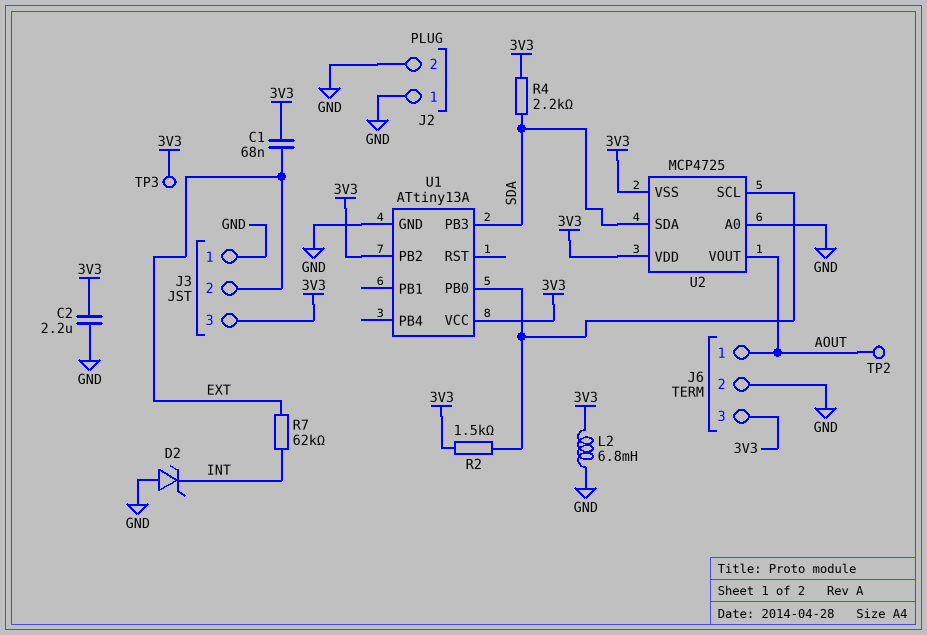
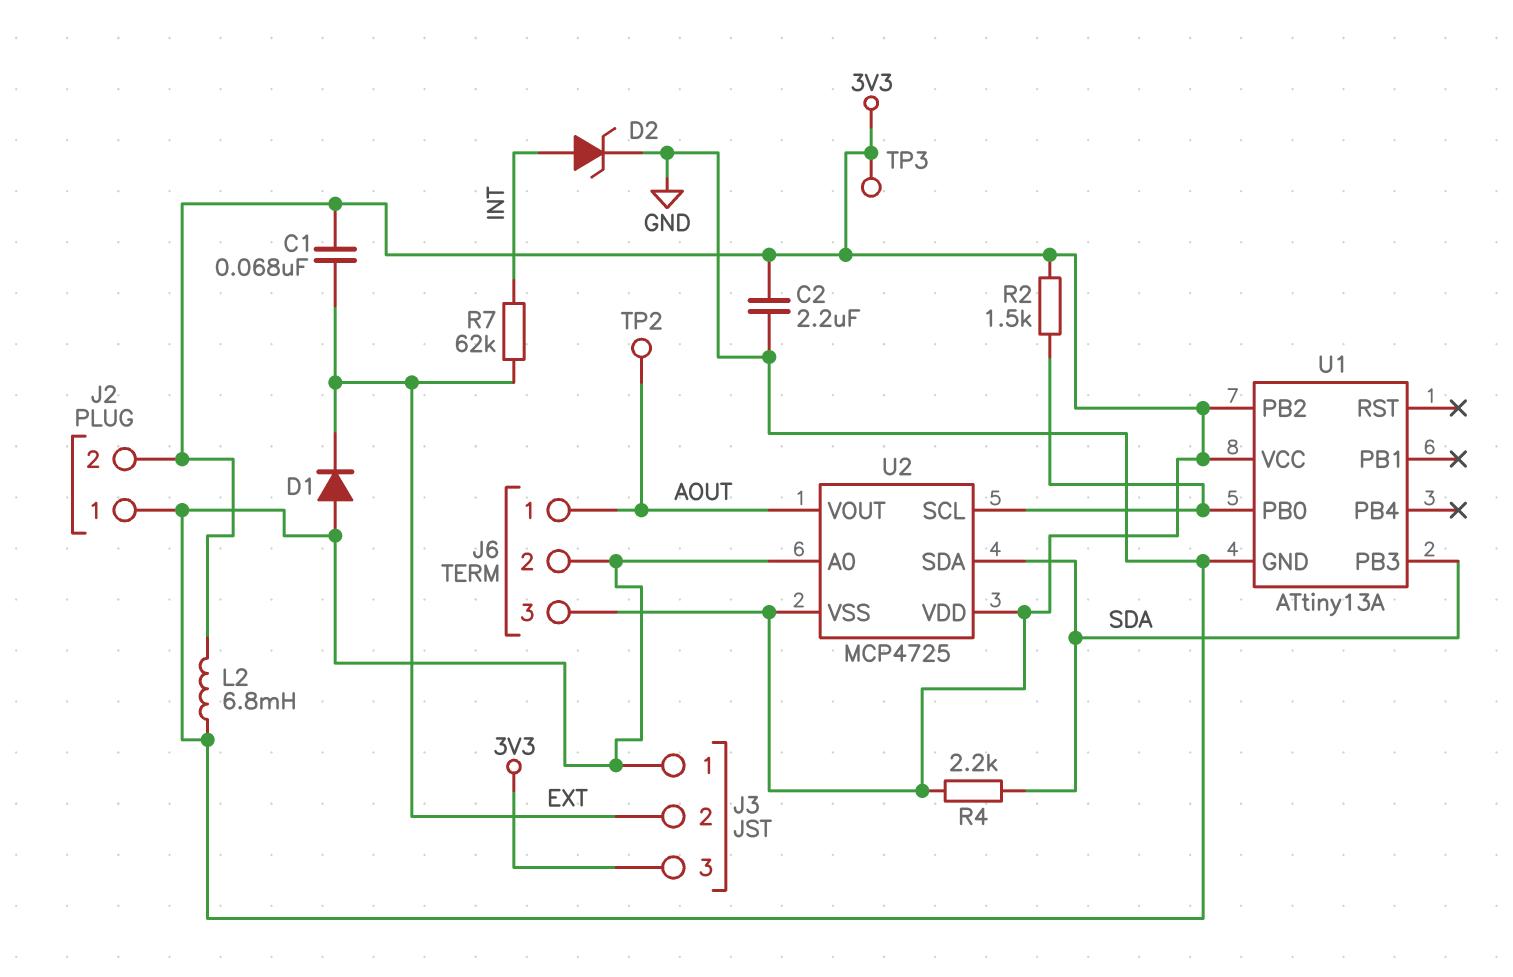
D1: none -> diode (A GND, K EXT)
D2: zener (A GND, K INT) -> zener (A INT, K GND)
J2 pin 2: GND -> 3V3

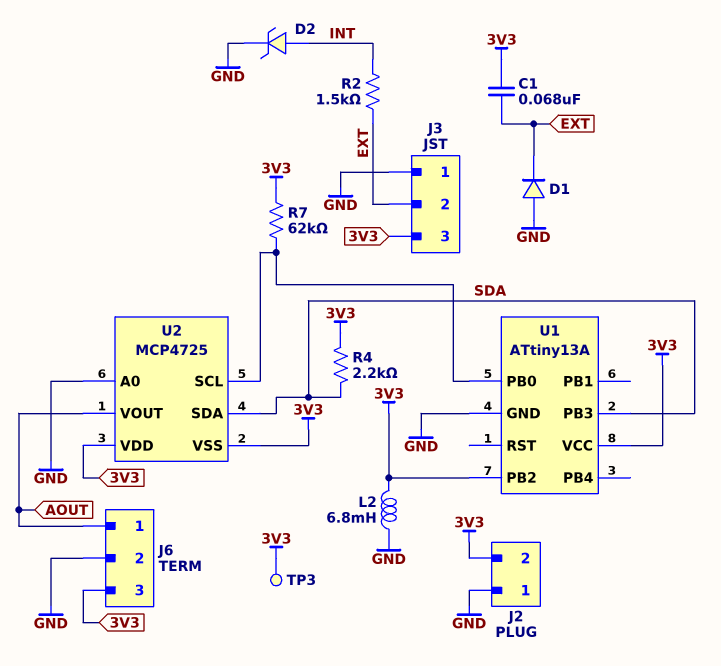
C2: 2.2uF (3V3, GND) -> none
R2: 1.5k (3V3, U1/PB0) -> 1.5k (EXT, INT)
R7: 62k (EXT, INT) -> 62k (3V3, U1/PB0)
TP2: test point (AOUT) -> none

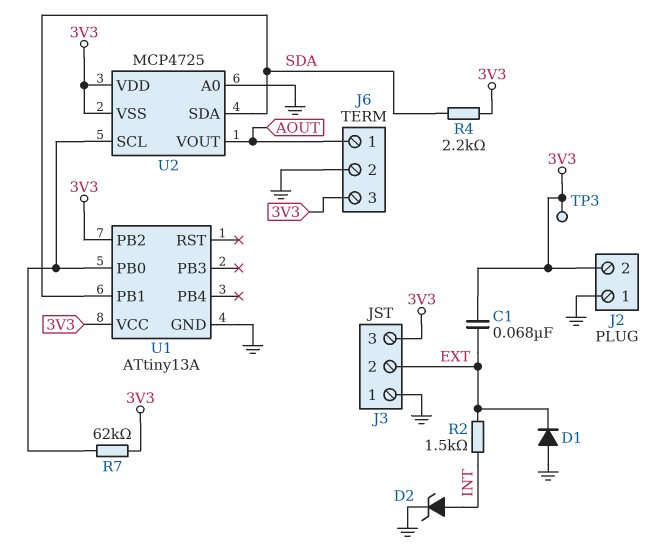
L2: 6.8mH (3V3, GND) -> none
U1 pin PB1: none -> SDA
U1 pin PB3: SDA -> none

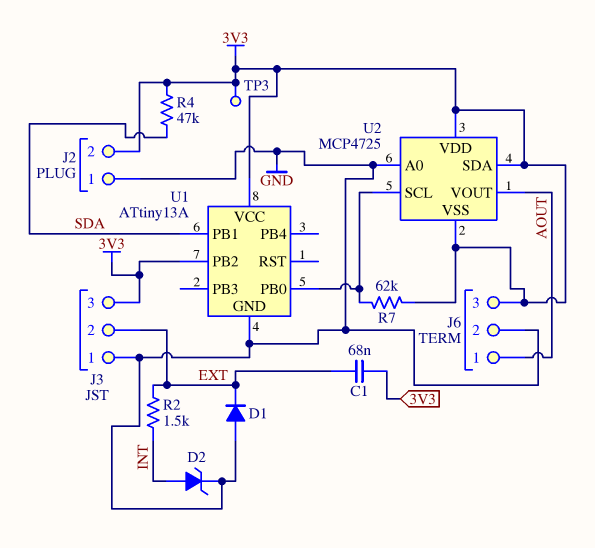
R4: 2.2k (3V3, SDA) -> 47k (3V3, SDA)
U2 pin SDA: SDA -> 3V3

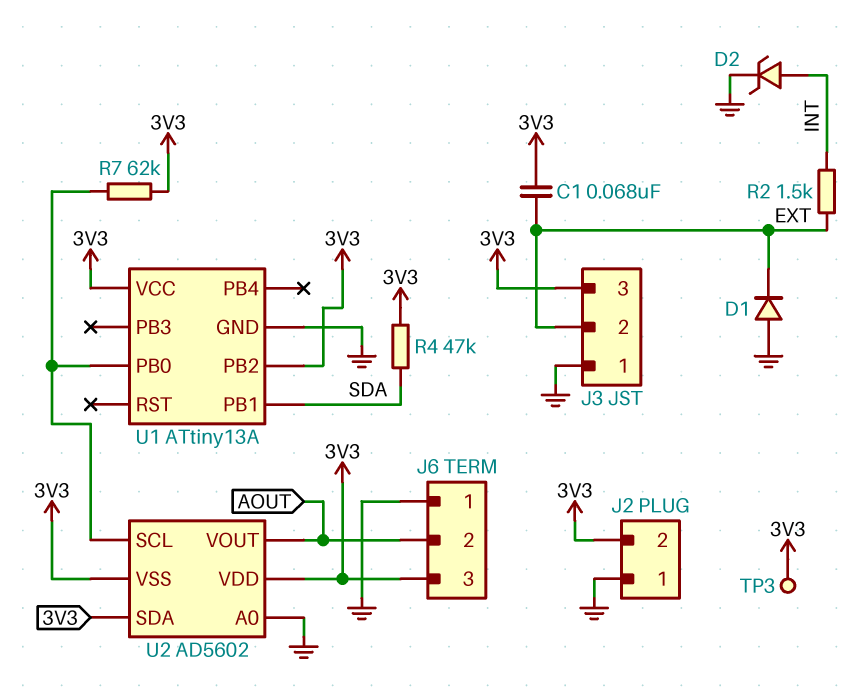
J6 pin 1: AOUT -> GND
J6 pin 2: GND -> AOUT
U2: MCP4725 -> AD5602

